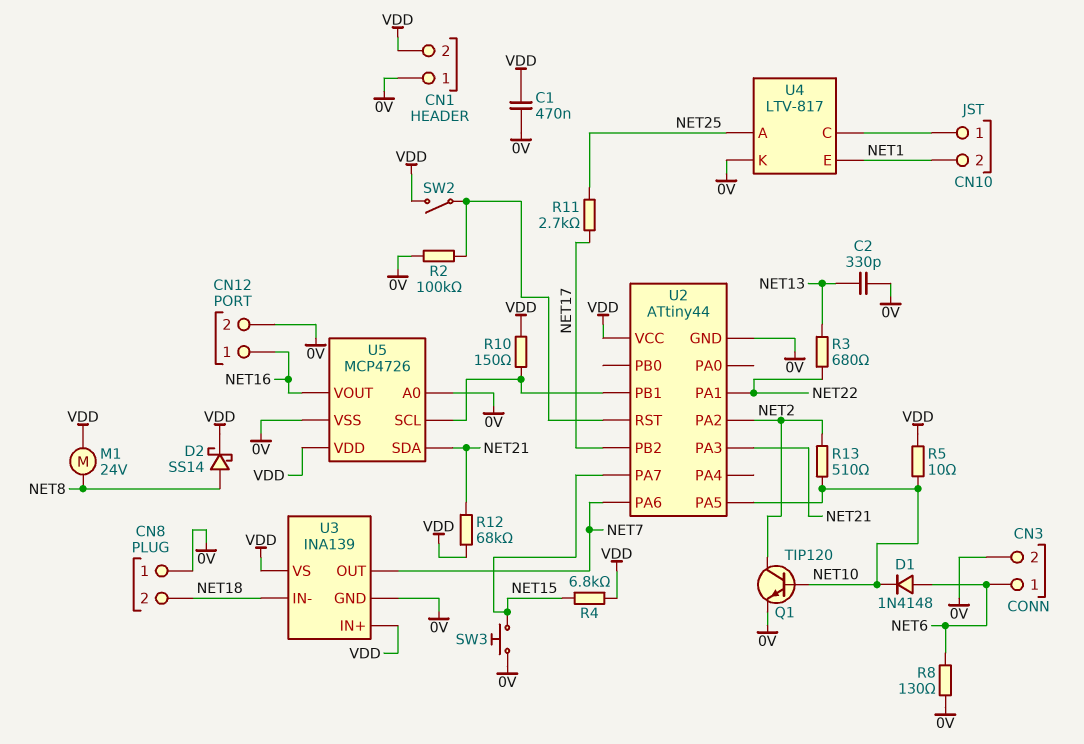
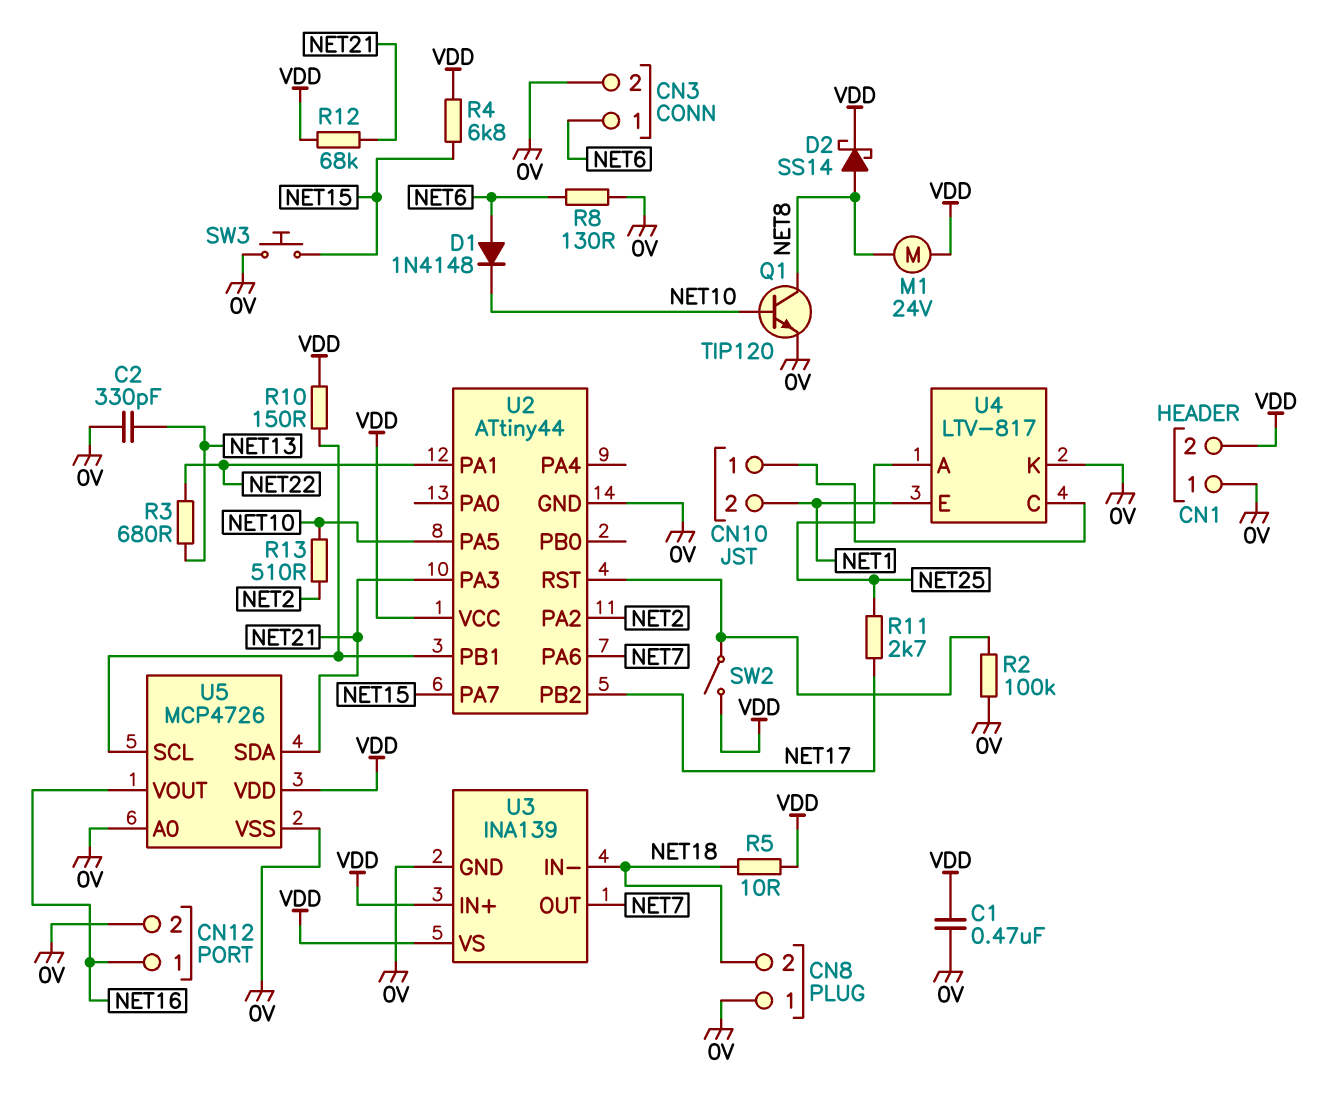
Q1: NPN TIP120 (B NET10, C NET2, E 0V) -> NPN TIP120 (B NET10, C NET8, E 0V)
R5: 10 (NET10, VDD) -> 10 (NET18, VDD)

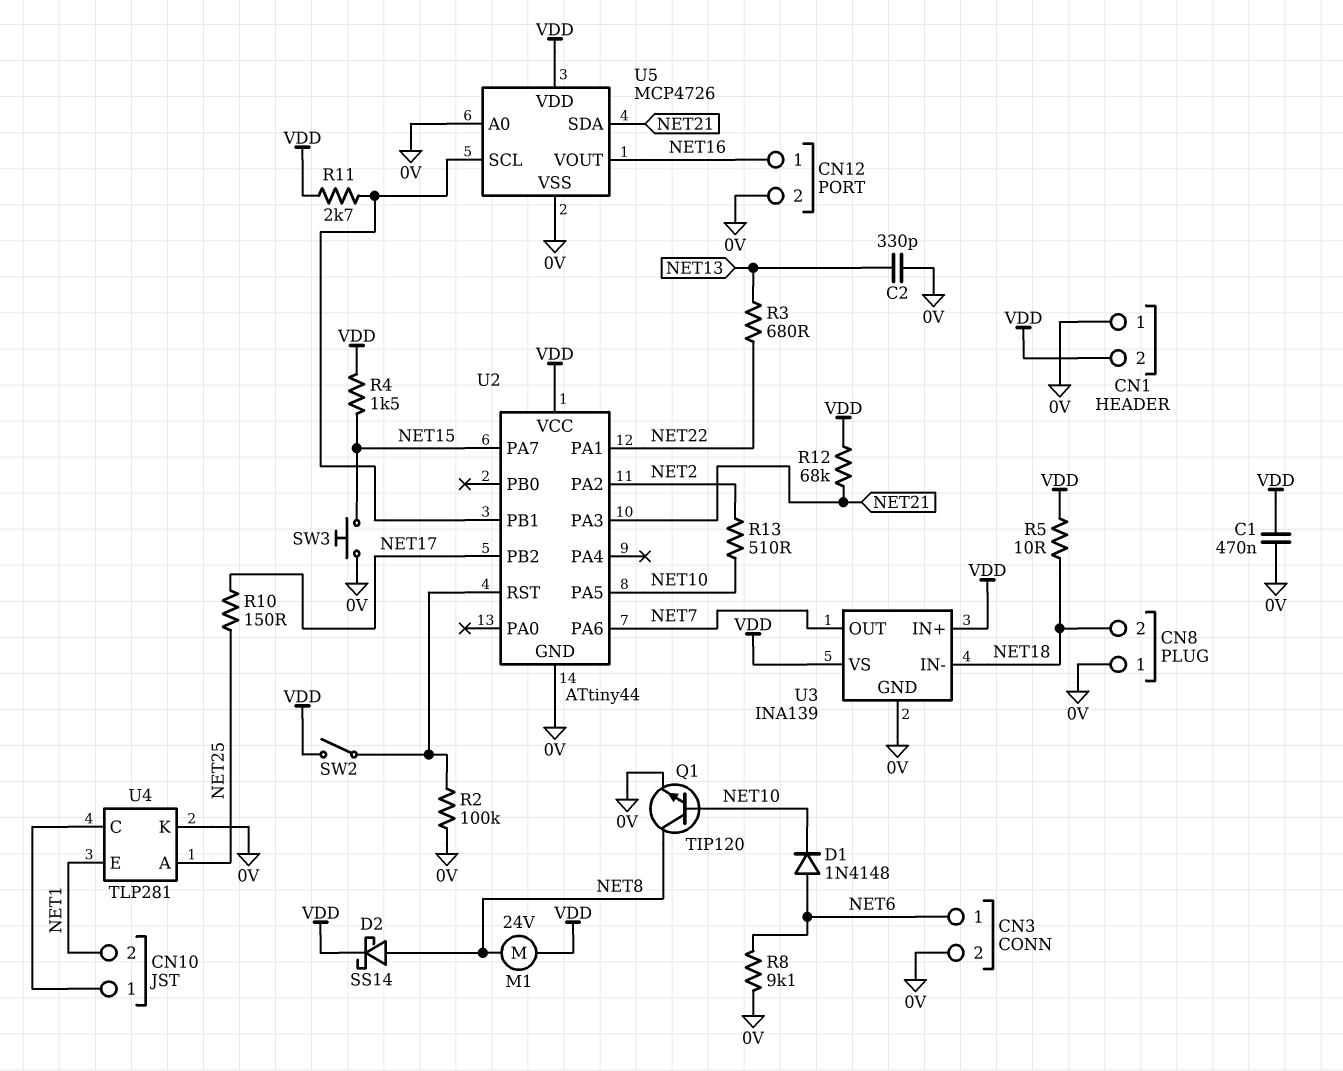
R4: 6.8k (NET15, VDD) -> 1.5k (NET15, VDD)
R8: 130 (0V, NET6) -> 9.1k (0V, NET6)
R10: 150 (U2/PB1, VDD) -> 150 (NET17, NET25)
R11: 2.7k (NET17, NET25) -> 2.7k (U2/PB1, VDD)
U4: LTV-817 -> TLP281

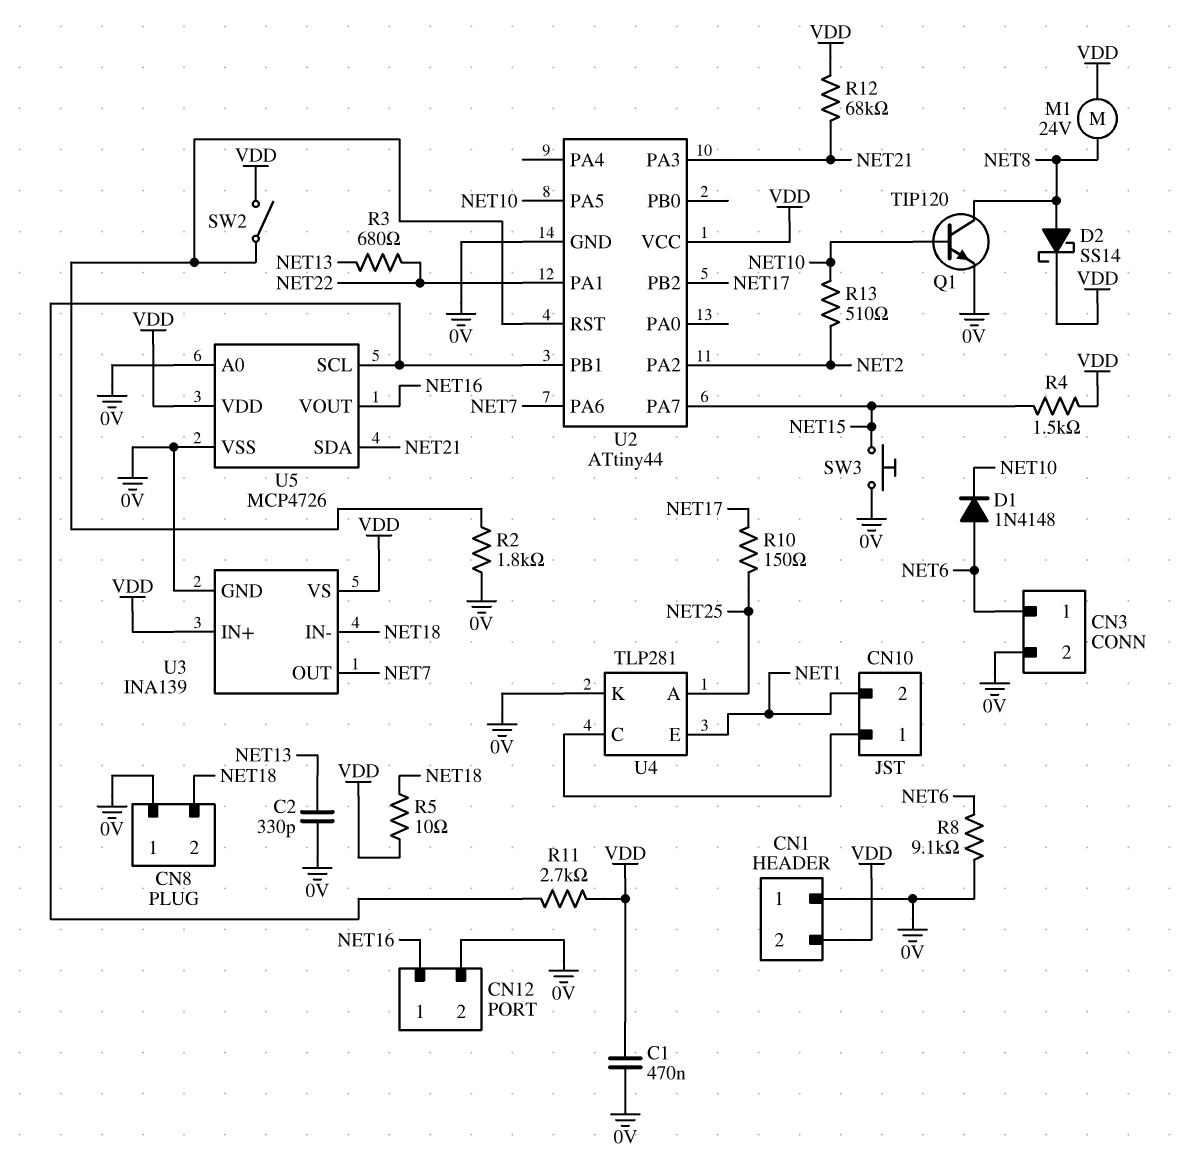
R2: 100k (0V, U2/RST) -> 1.8k (0V, U2/RST)

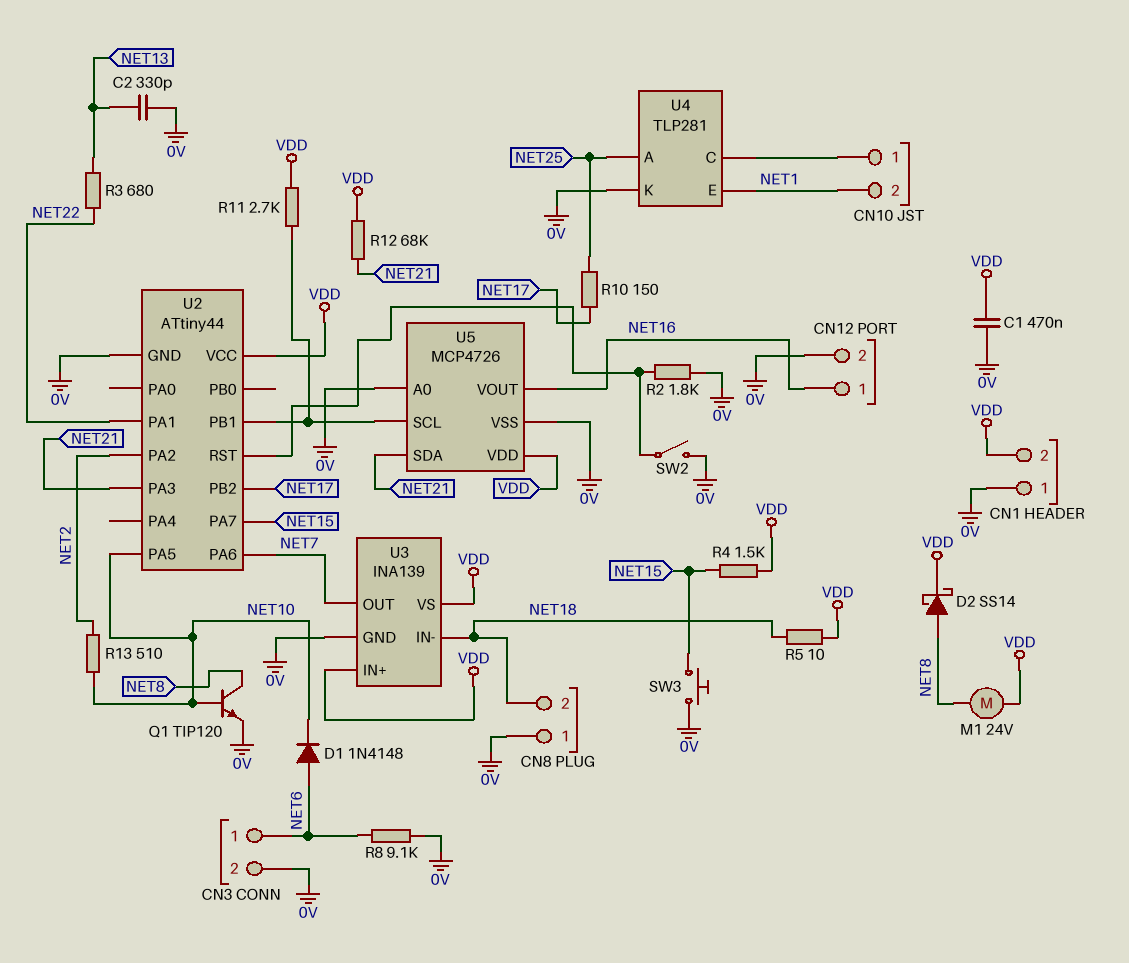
SW2: switch (U2/RST, VDD) -> switch (0V, U2/RST)

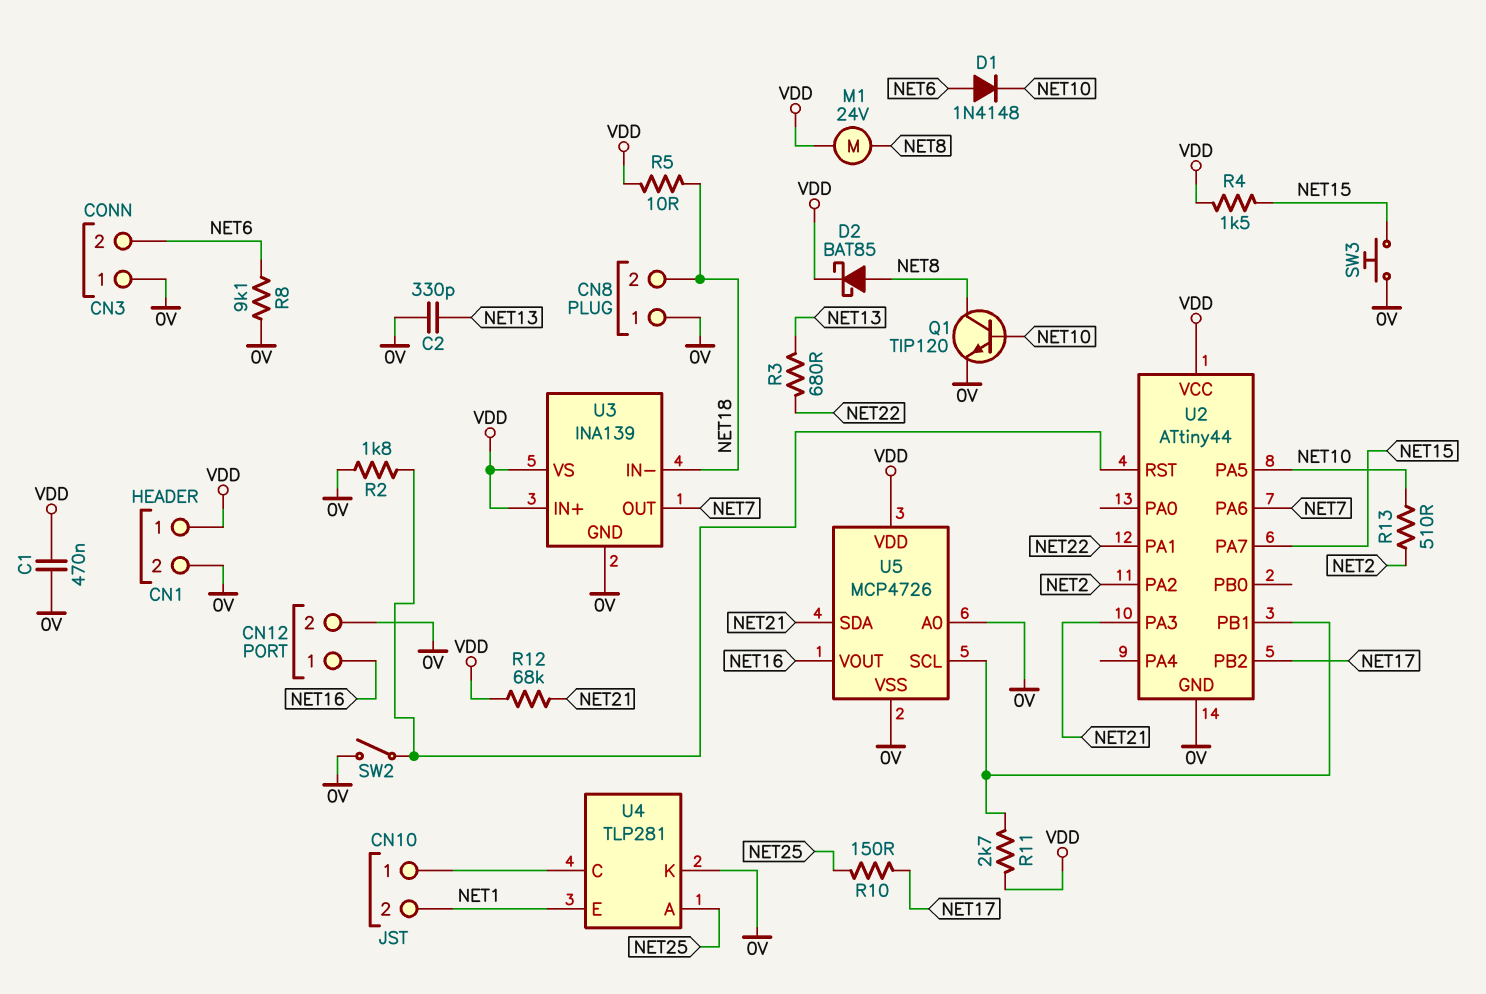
CN1 pin 1: 0V -> VDD
CN1 pin 2: VDD -> 0V
CN3 pin 1: NET6 -> 0V
CN3 pin 2: 0V -> NET6
D2: schottky SS14 (A NET8, K VDD) -> schottky BAT85 (A NET8, K VDD)

